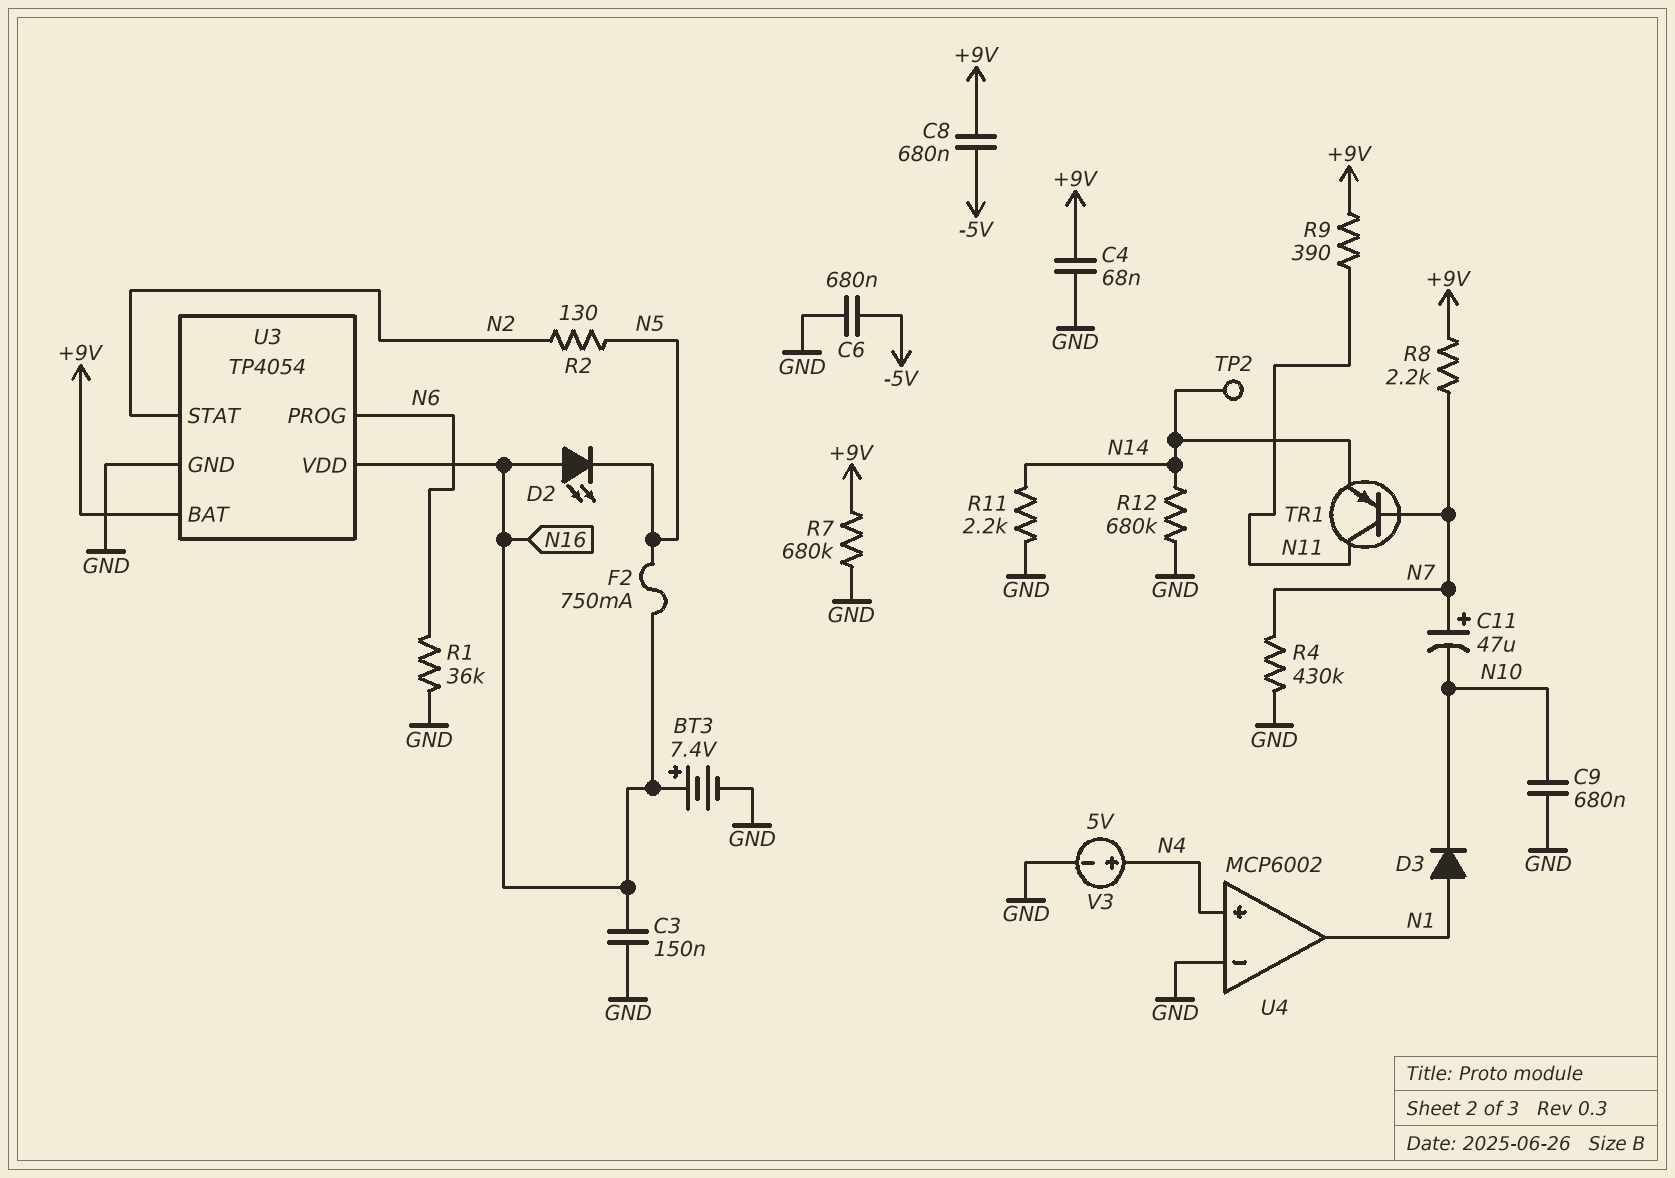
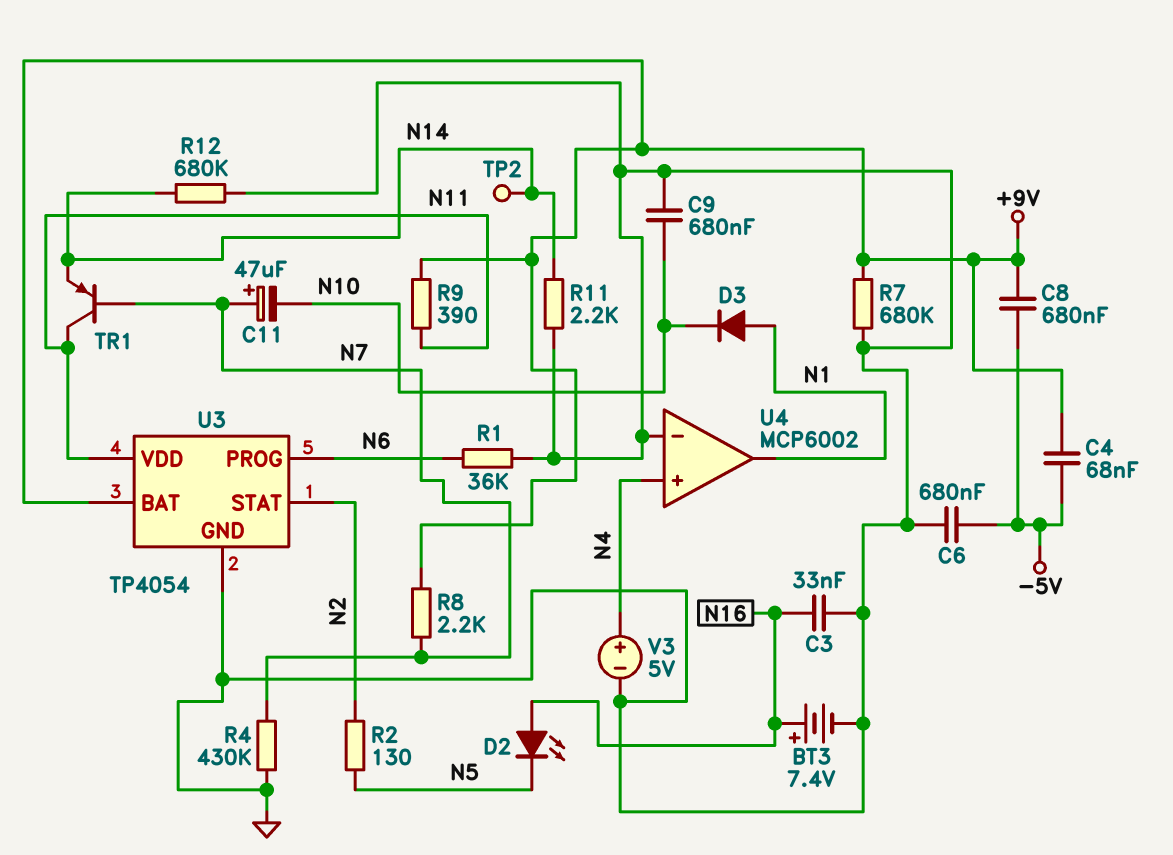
C3: 150nF (GND, N16) -> 33nF (GND, N16)
C4: 68nF (+9V, GND) -> 68nF (+9V, -5V)
F2: 750mA (N5, N16) -> none
U3 pin VDD: N16 -> N11

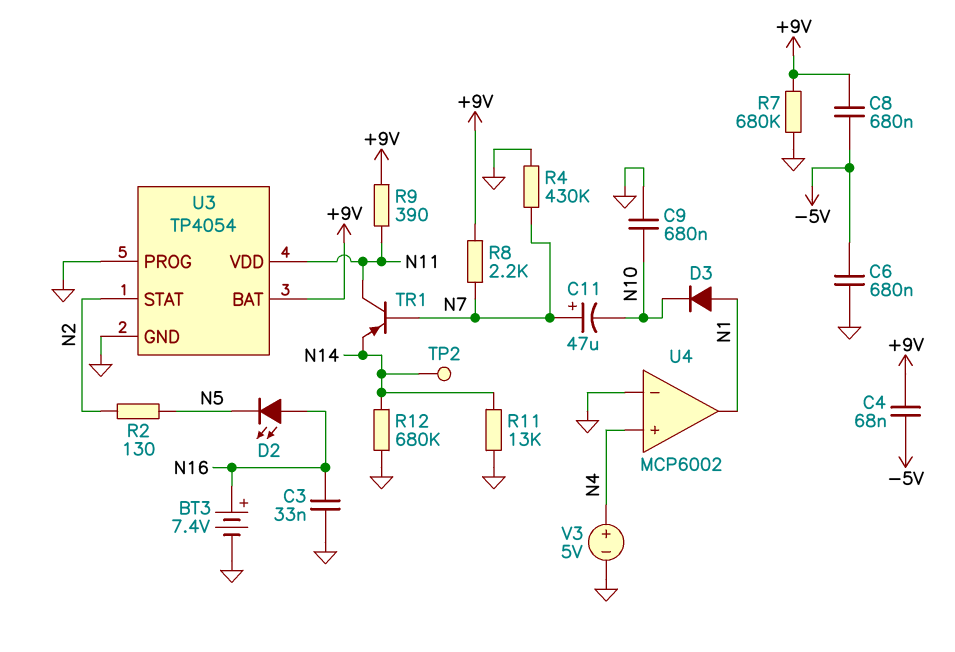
R1: 36k (GND, N6) -> none
R11: 2.2k (GND, N14) -> 13k (GND, N14)
U3 pin PROG: N6 -> GND

